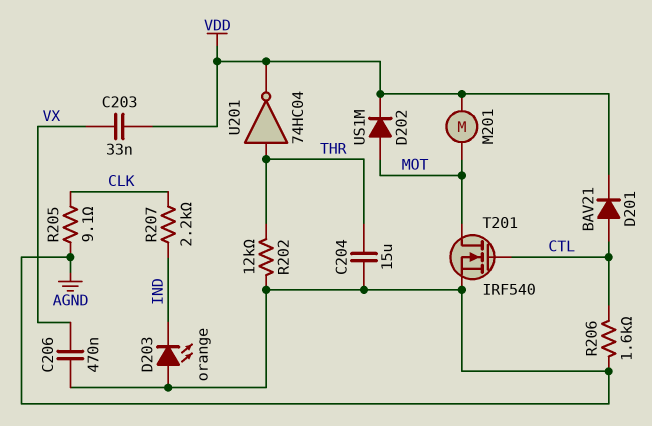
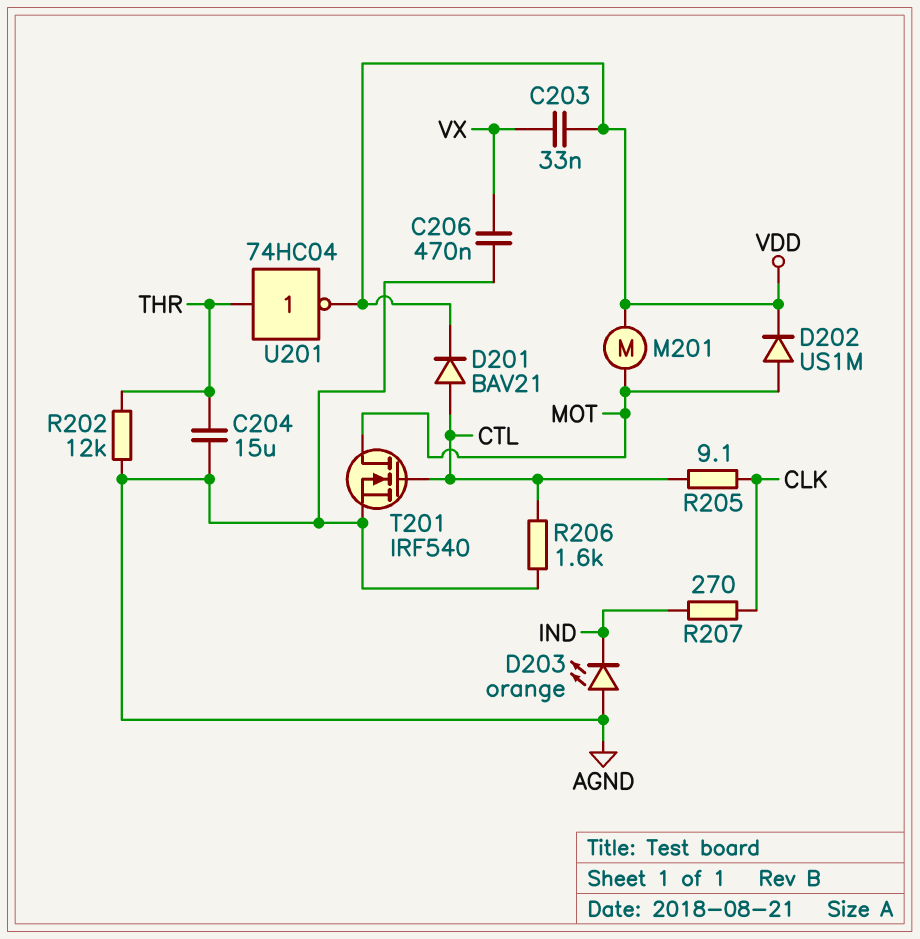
R205: 9.1 (AGND, CLK) -> 9.1 (CLK, CTL)
R207: 2.2k (CLK, IND) -> 270 (CLK, IND)

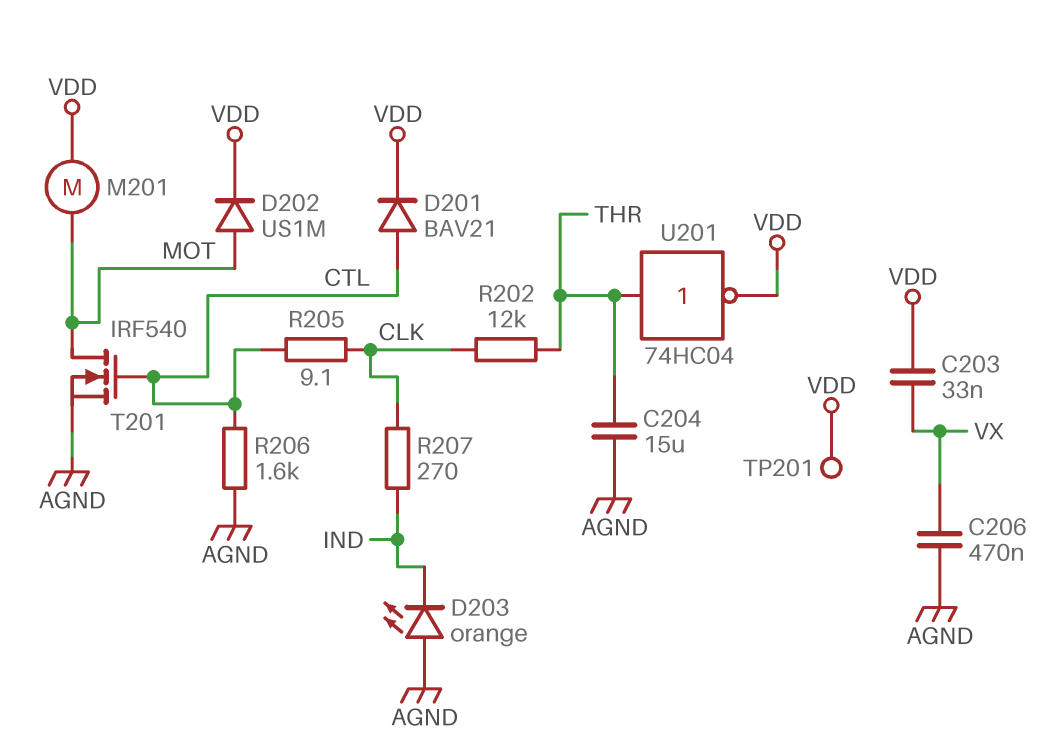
R202: 12k (AGND, THR) -> 12k (CLK, THR)
TP201: none -> test point (VDD)

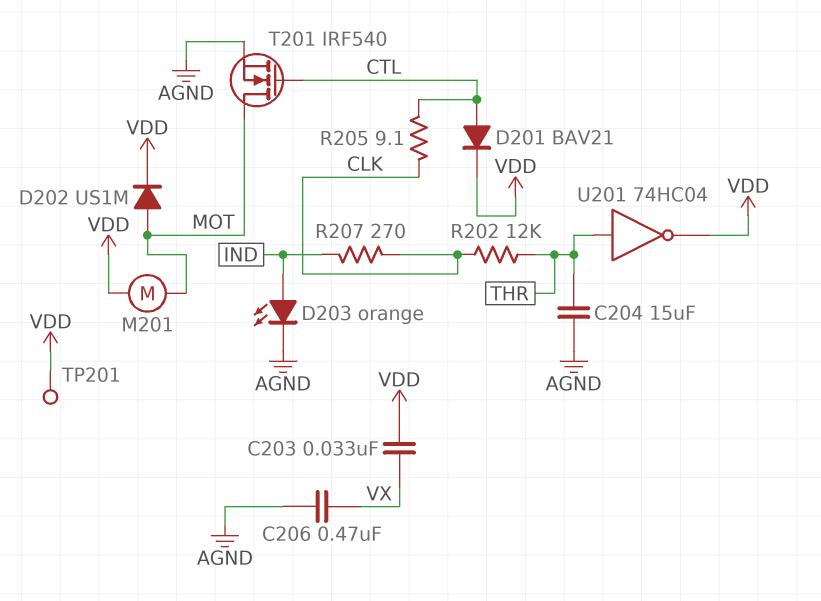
D203: LED orange (A AGND, K IND) -> LED orange (A IND, K AGND)
R206: 1.6k (AGND, CTL) -> none

